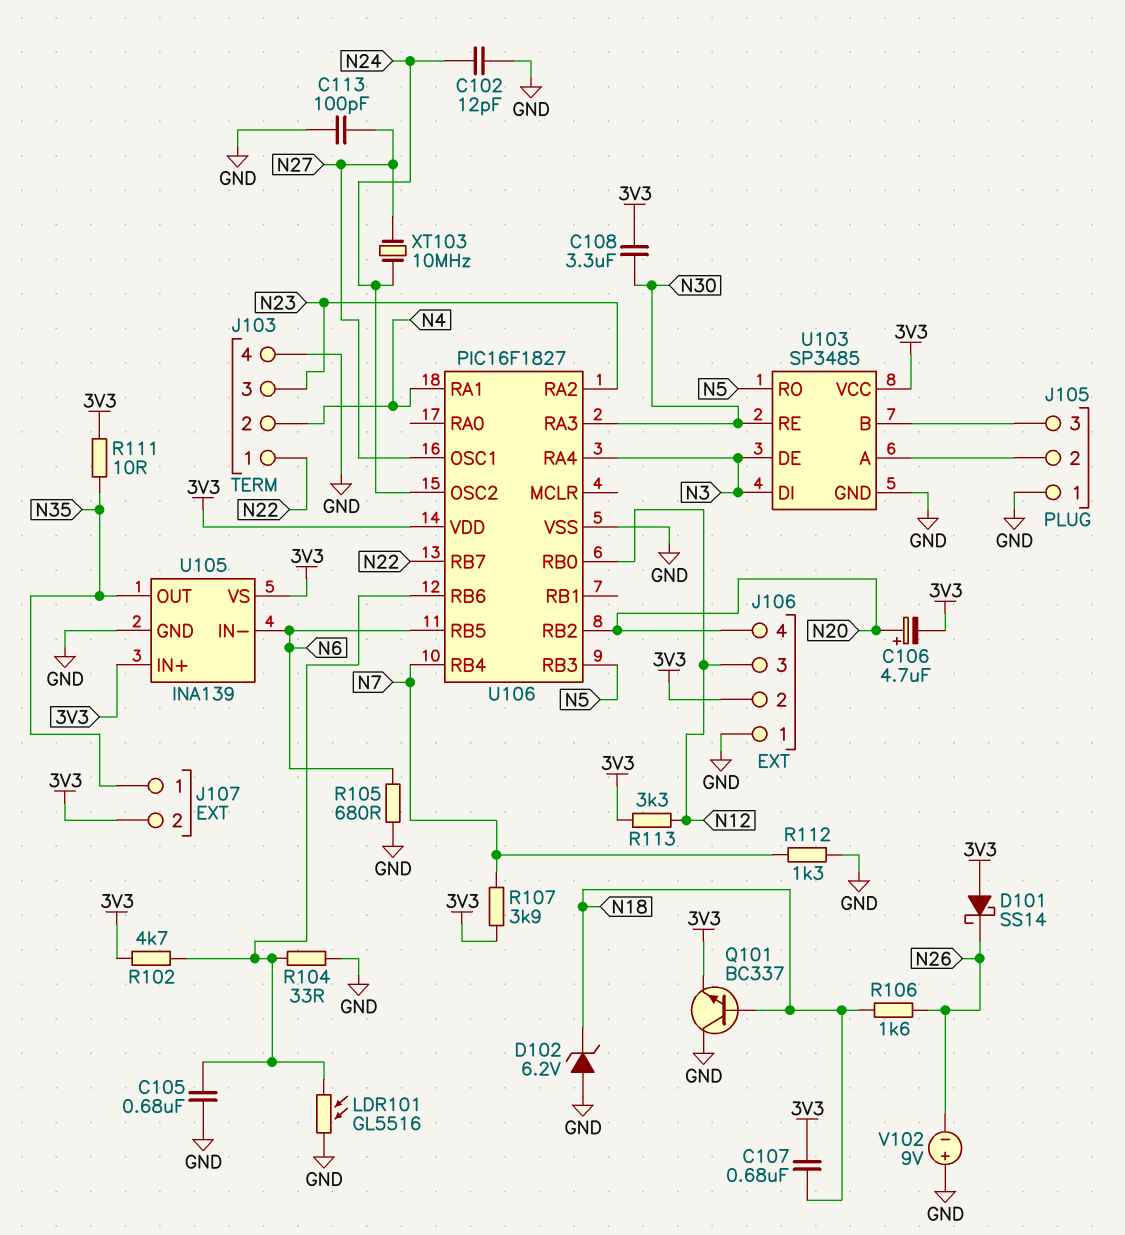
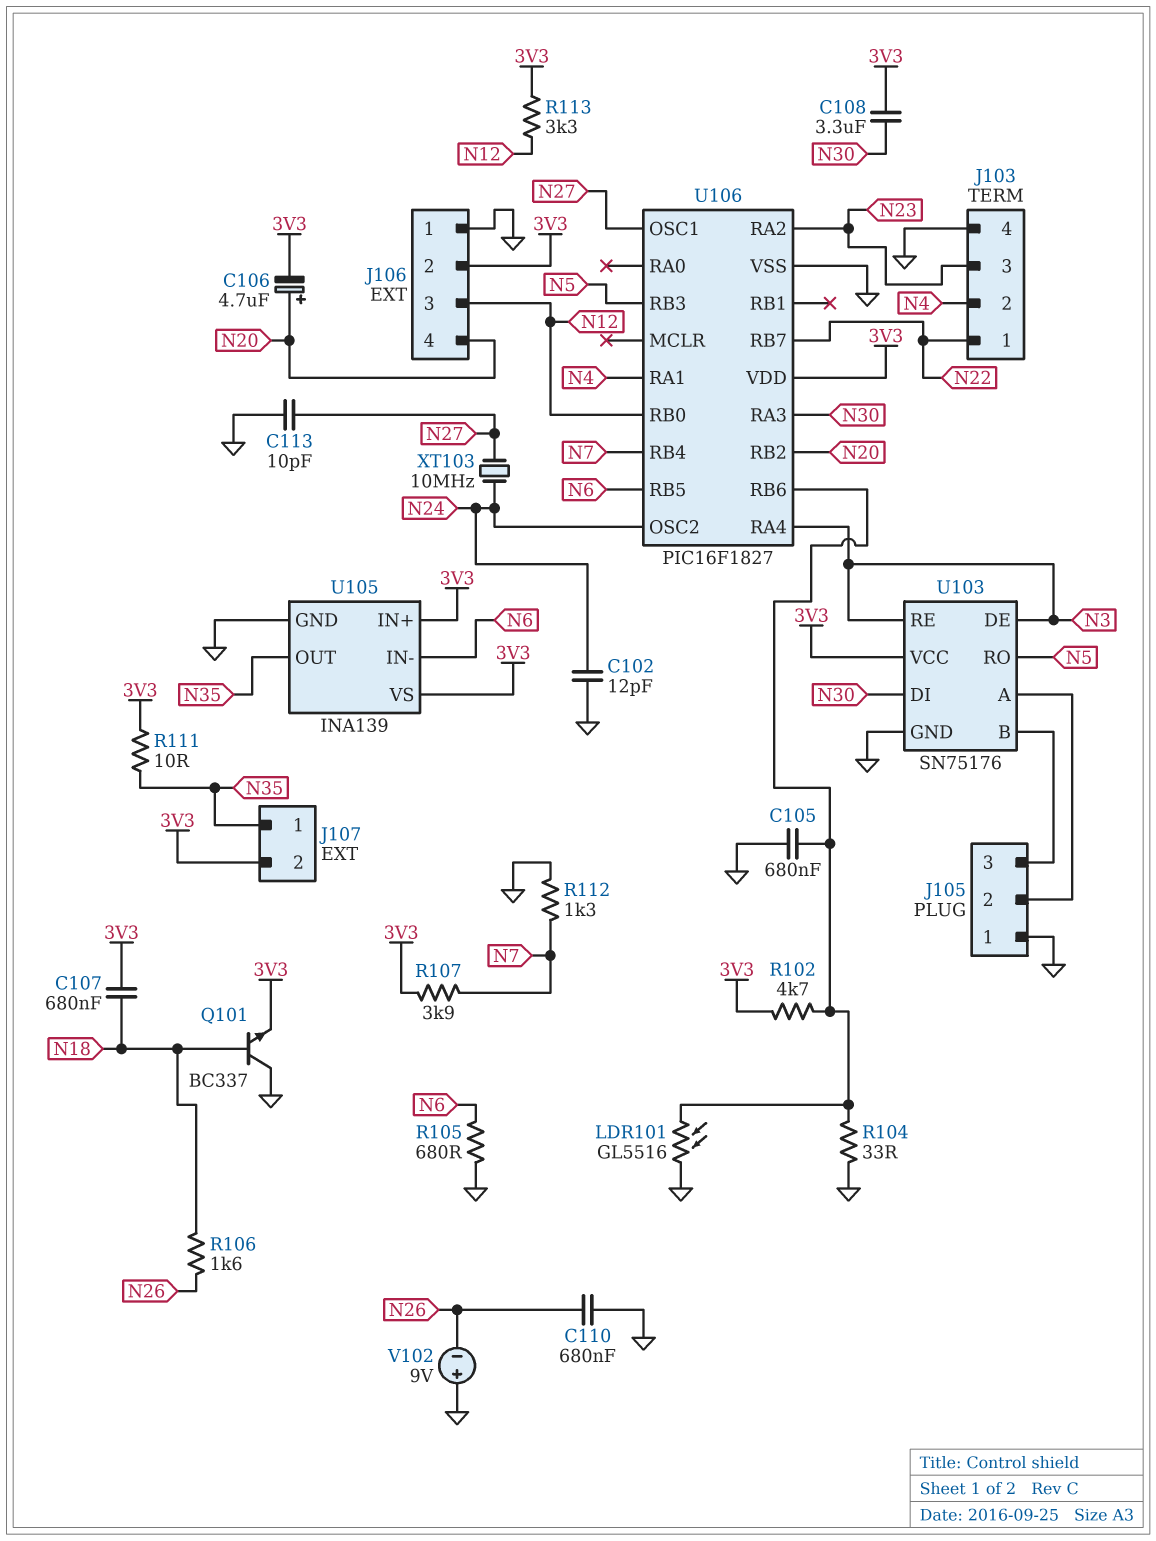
C110: none -> 680nF (GND, N26)
C113: 100pF (GND, N27) -> 10pF (GND, N27)
D101: schottky SS14 (A 3V3, K N26) -> none
D102: zener 6.2V (A GND, K N18) -> none
U103: SP3485 -> SN75176
U103 pin DI: N3 -> N30
U103 pin RE: N30 -> N3

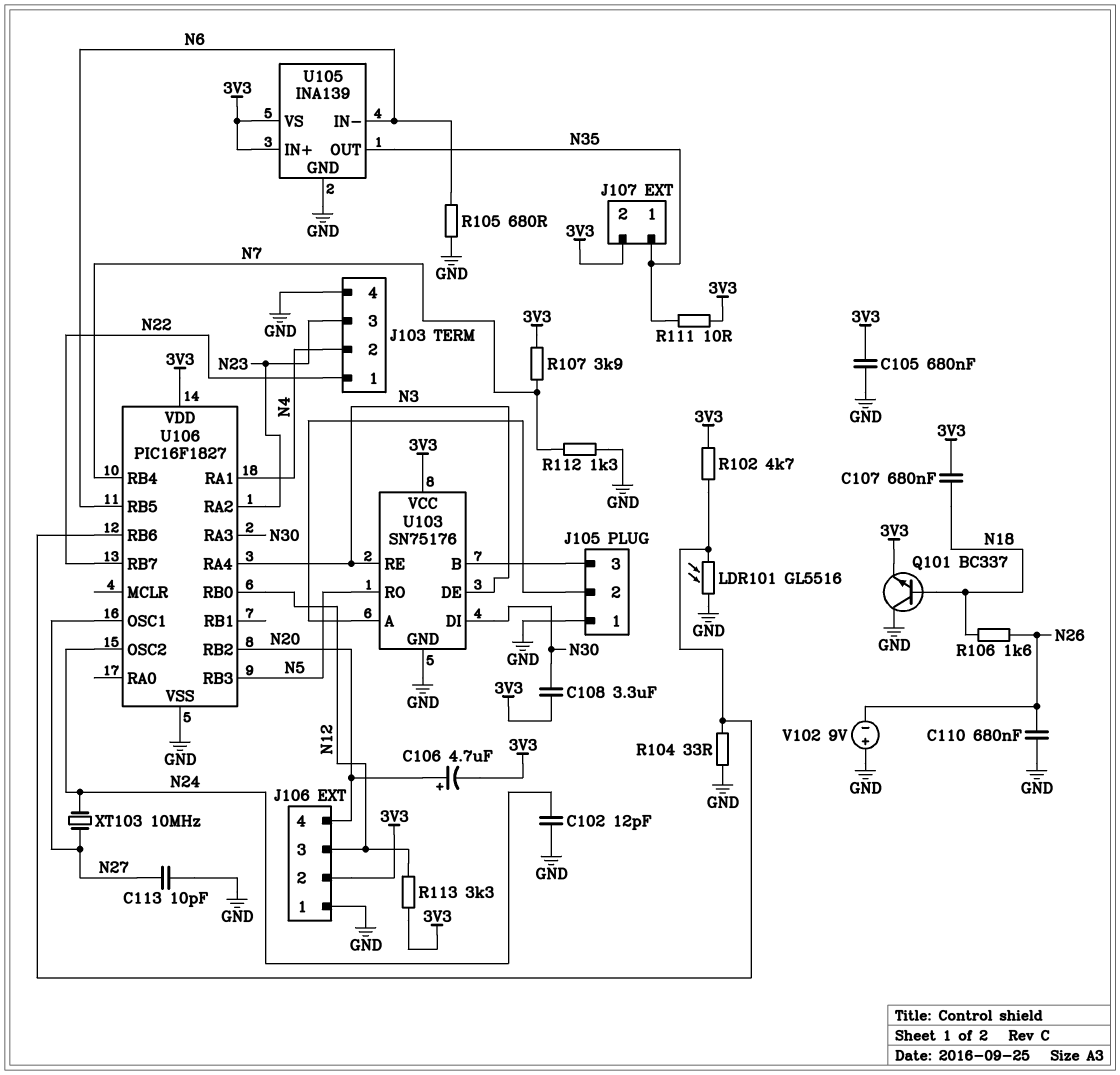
C105: 680nF (GND, U106/RB6) -> 680nF (3V3, GND)

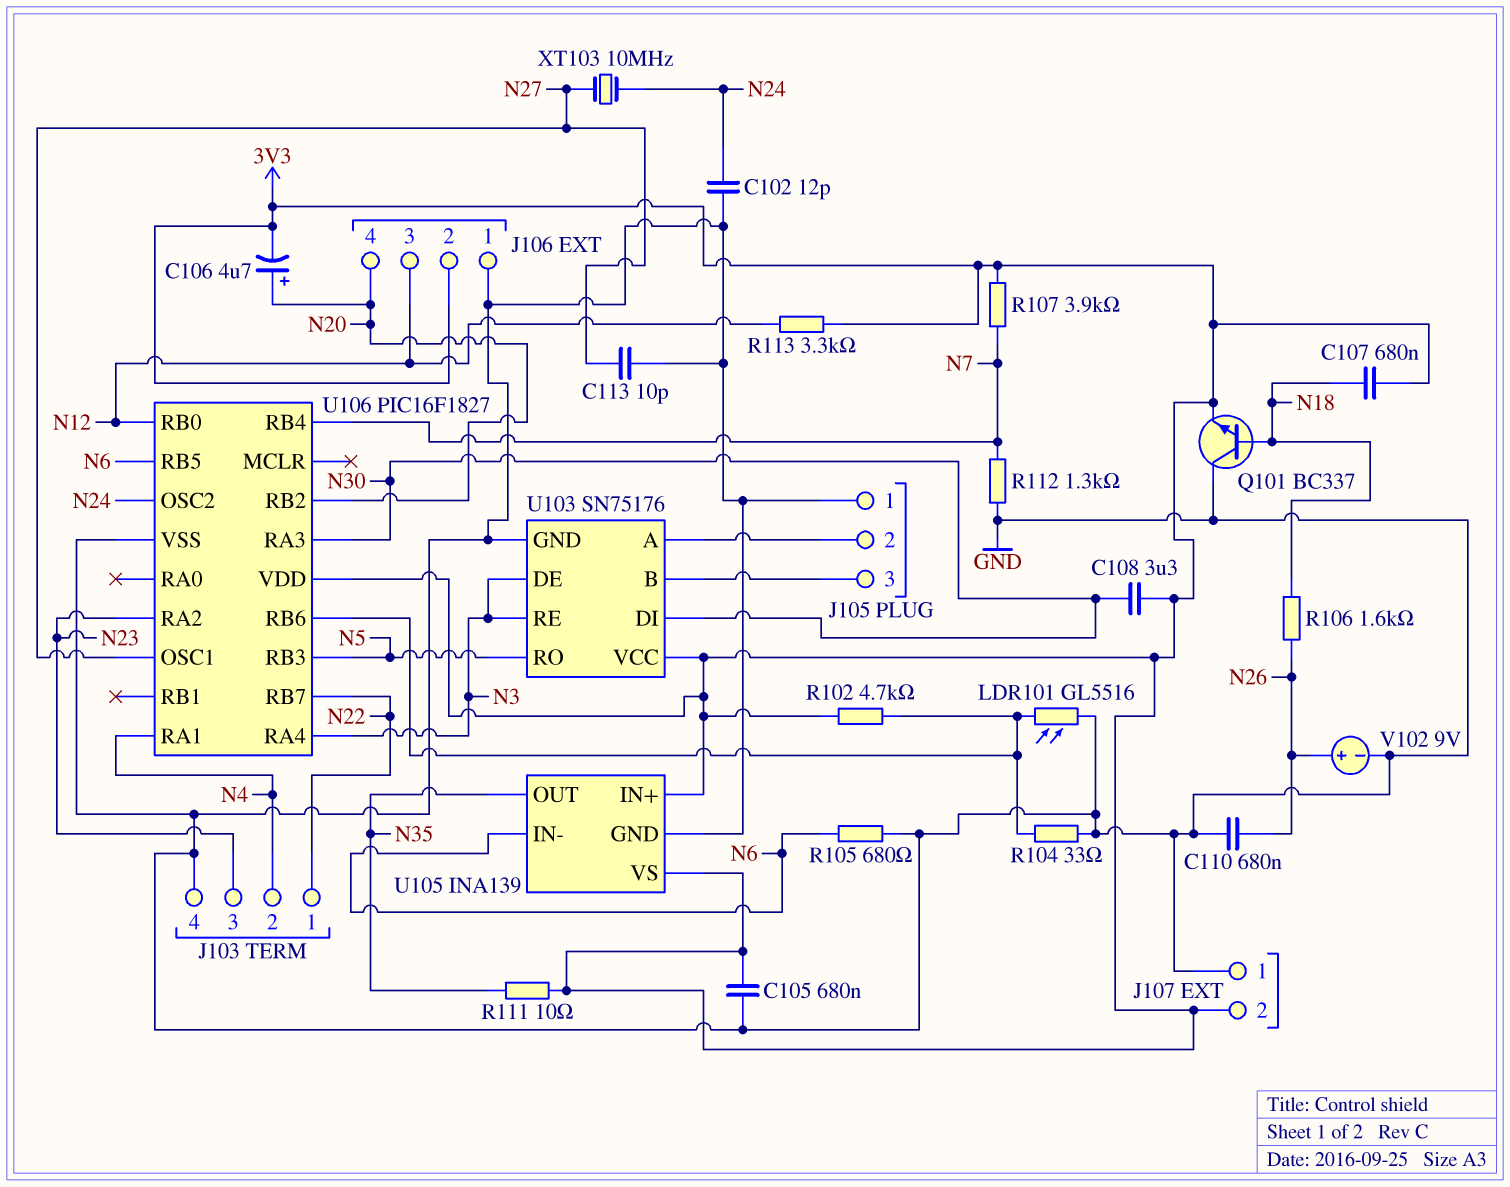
J107 pin 1: N35 -> GND
V102: 9V (plus GND, minus N26) -> 9V (plus N26, minus GND)

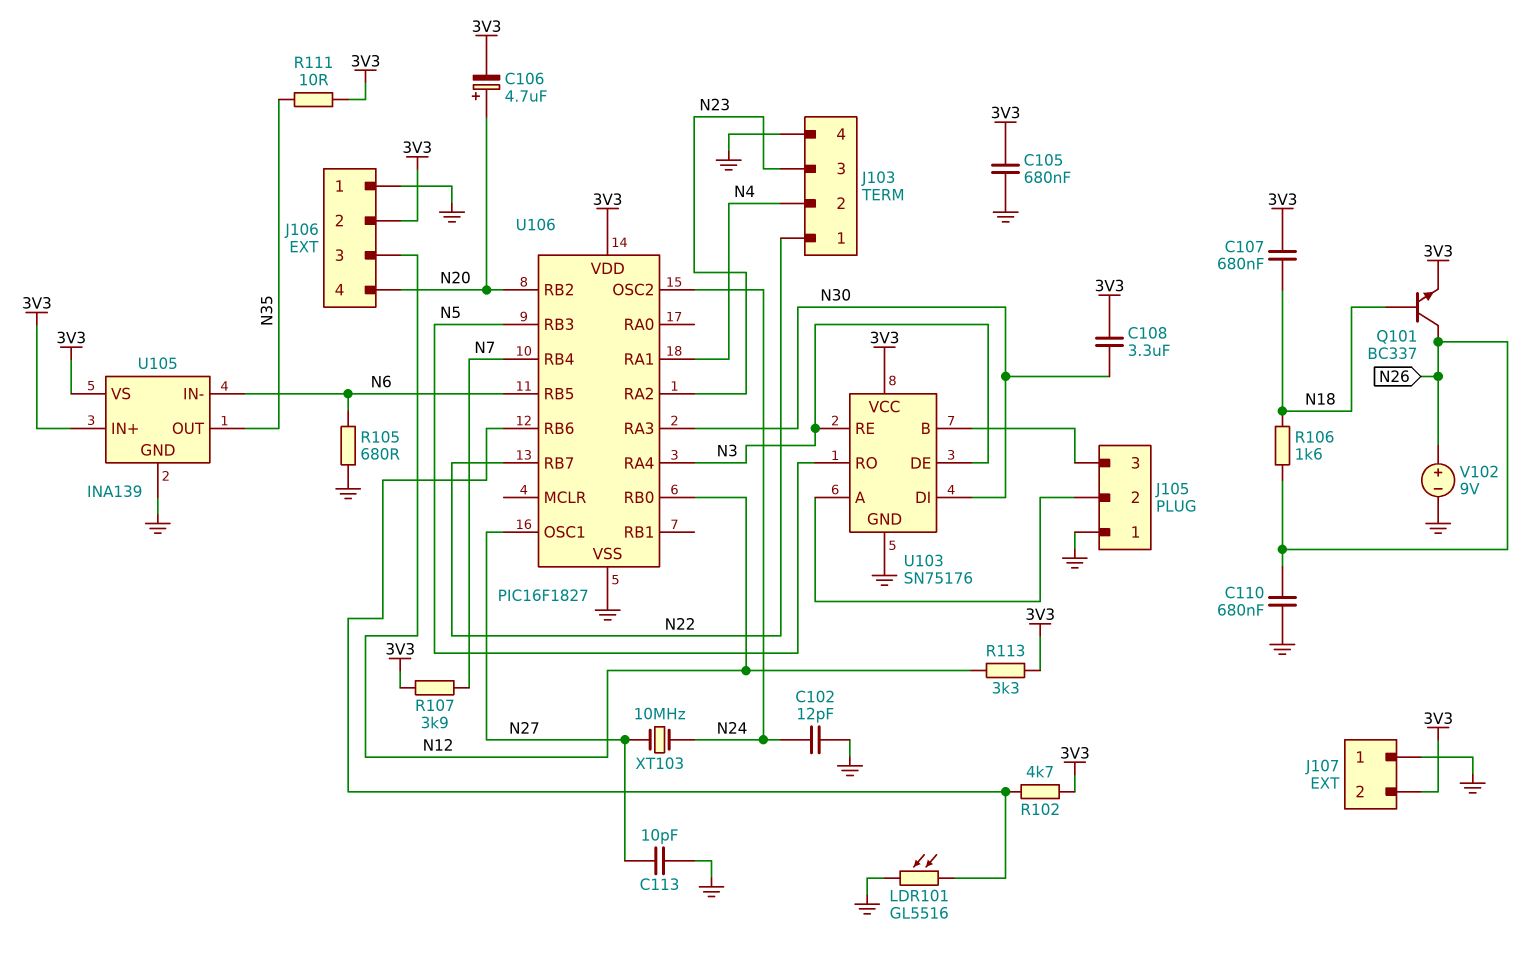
Q101: NPN BC337 (B N18, C GND, E 3V3) -> NPN BC337 (B N18, C N26, E 3V3)
R104: 33 (GND, U106/RB6) -> none
R112: 1.3k (GND, N7) -> none

